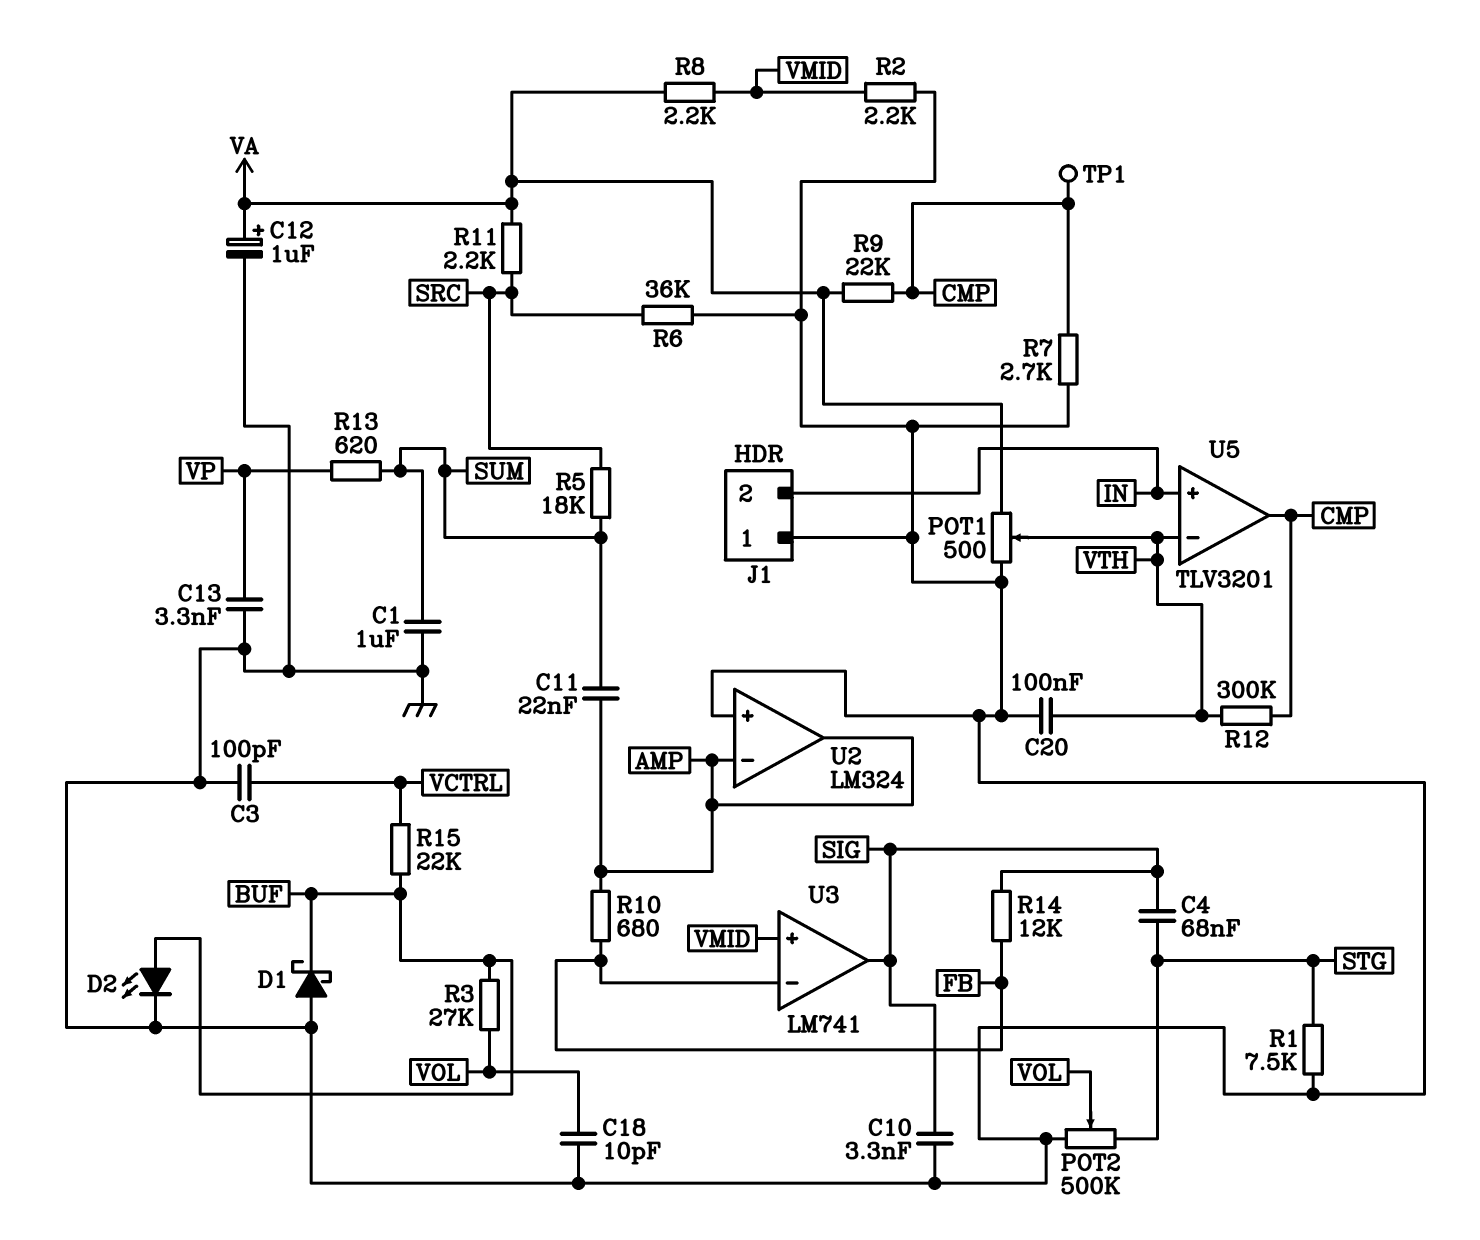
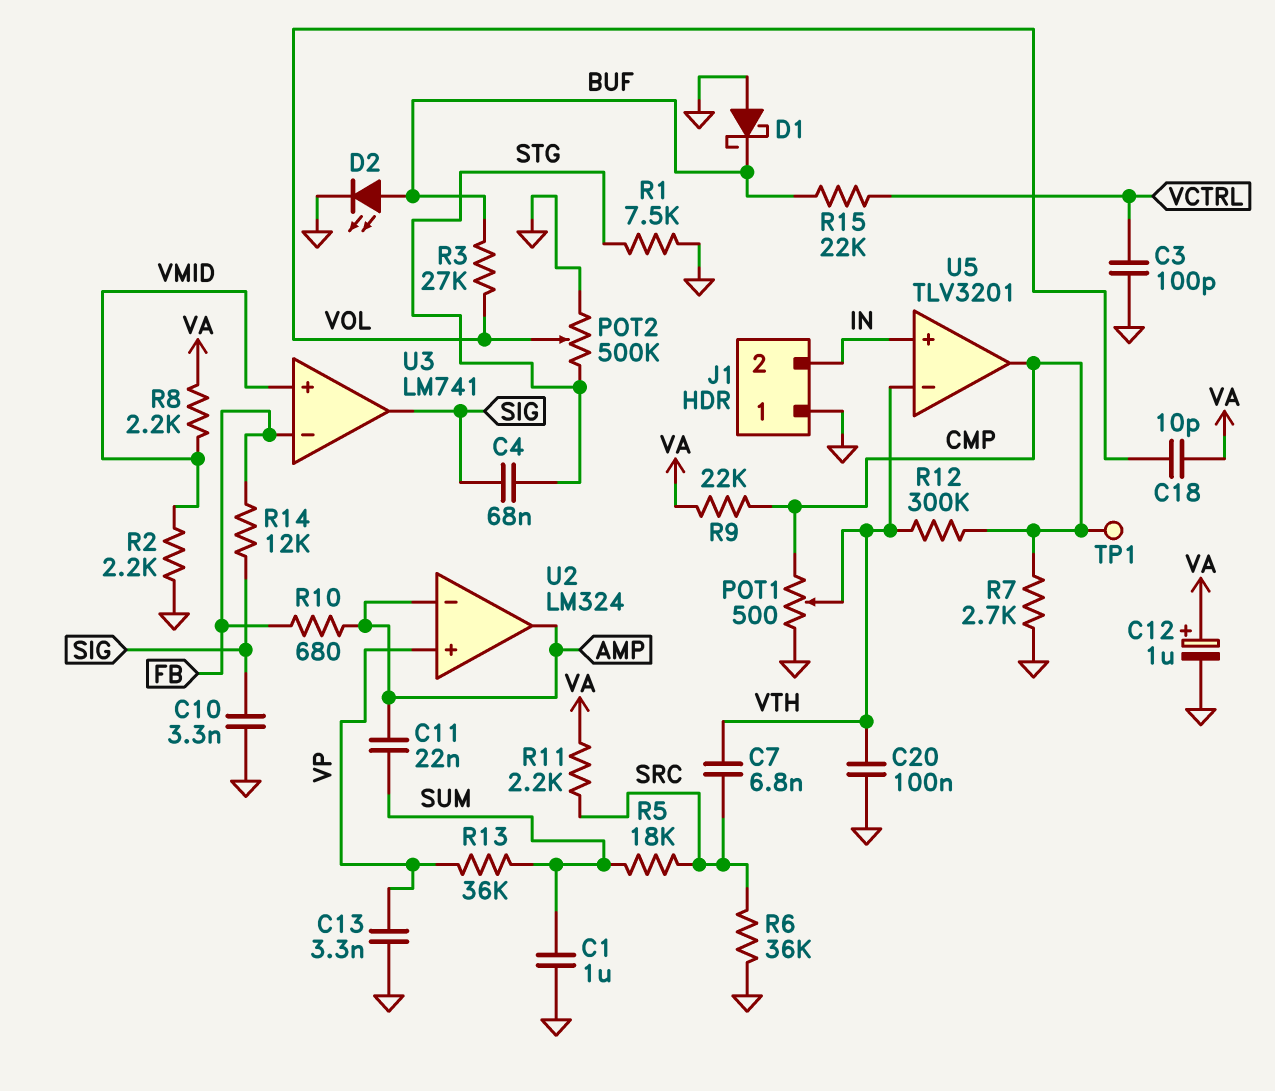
C7: none -> 6.8nF (SRC, VTH)
C18: 10pF (GND, VOL) -> 10pF (VA, VOL)
POT1: 500 (GND, VA, wiper VTH) -> 500 (CMP, GND, wiper VTH)
R13: 620 (SUM, VP) -> 36k (SUM, VP)
U2 pin in+: GND -> VP

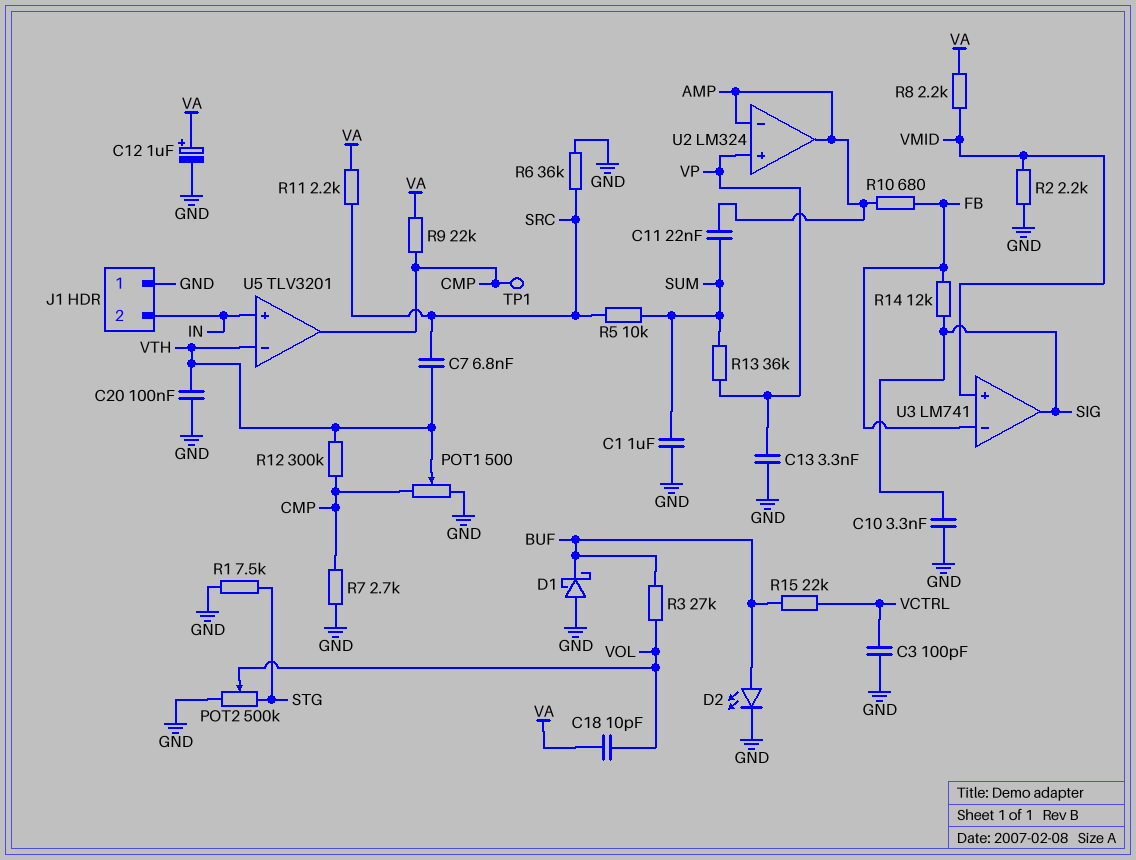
C4: 68nF (SIG, STG) -> none
R5: 18k (SRC, SUM) -> 10k (SRC, SUM)

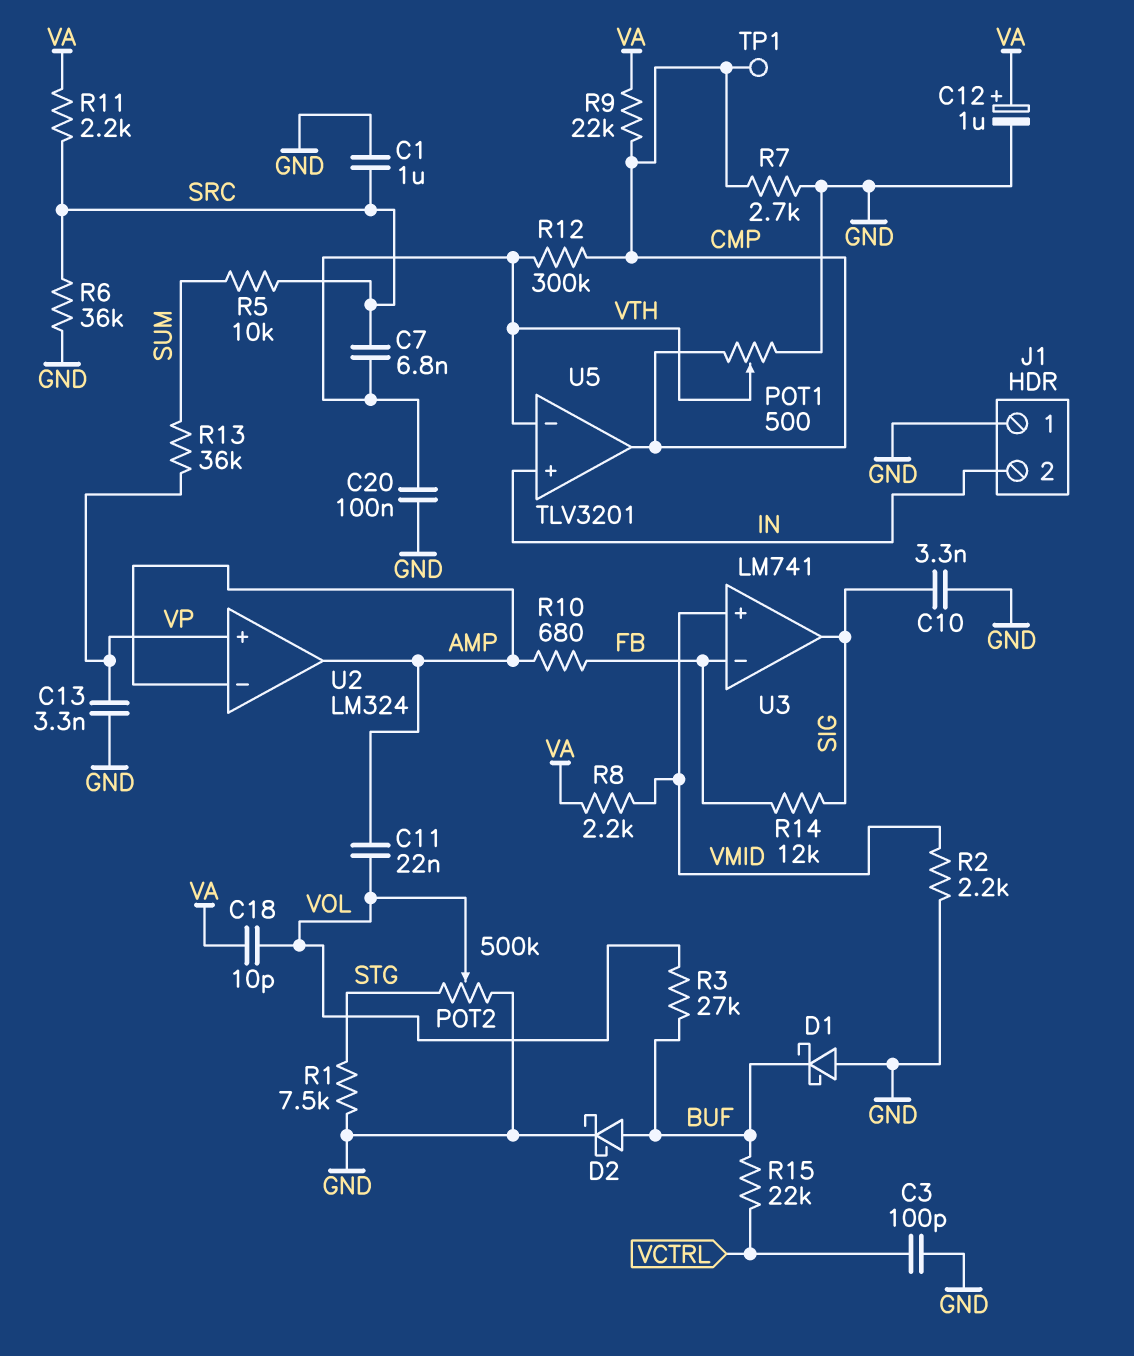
C1: 1uF (GND, SUM) -> 1uF (GND, SRC)
C11: 22nF (AMP, SUM) -> 22nF (AMP, VOL)
D2: LED (A BUF, K GND) -> schottky (A BUF, K GND)

